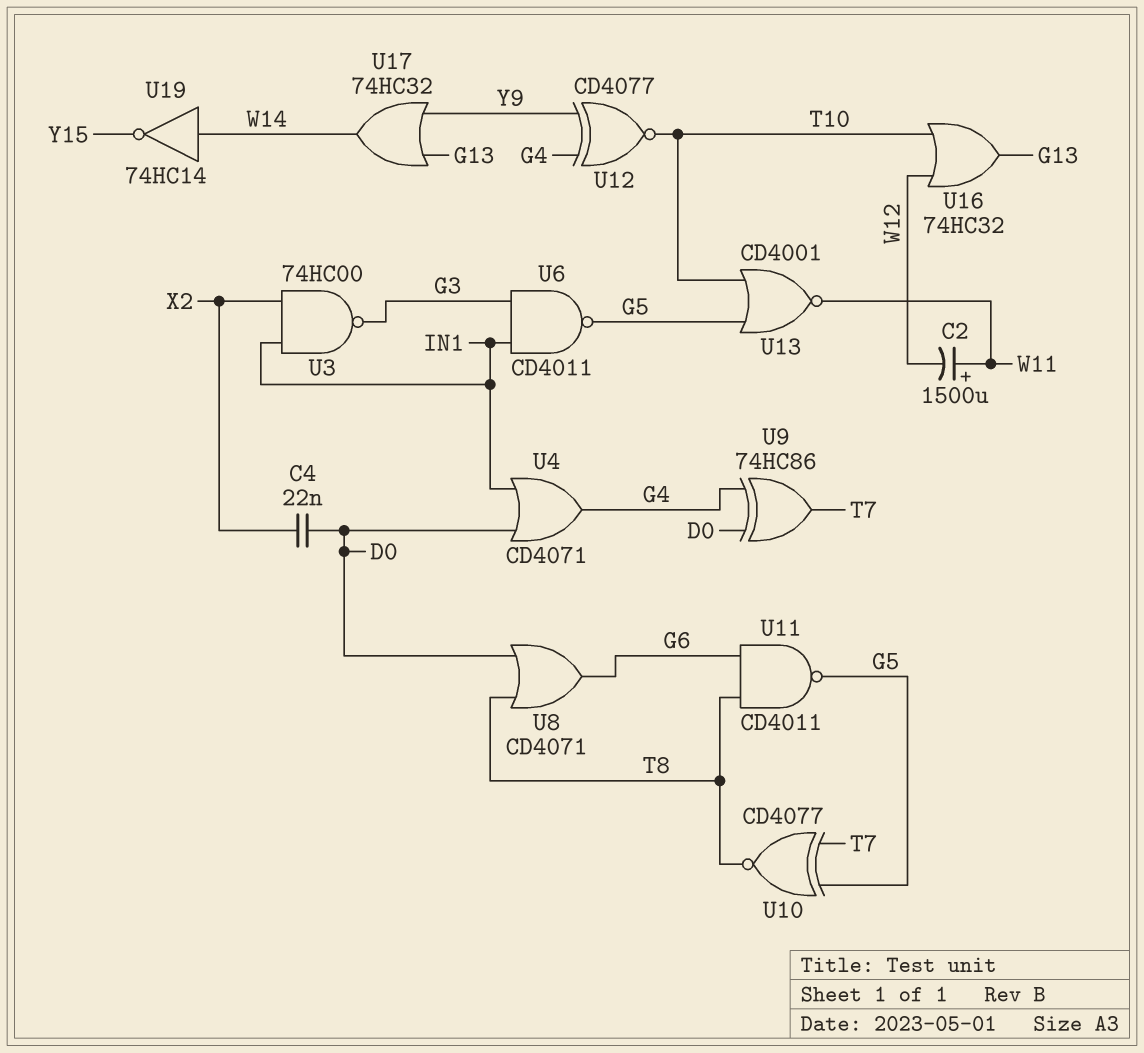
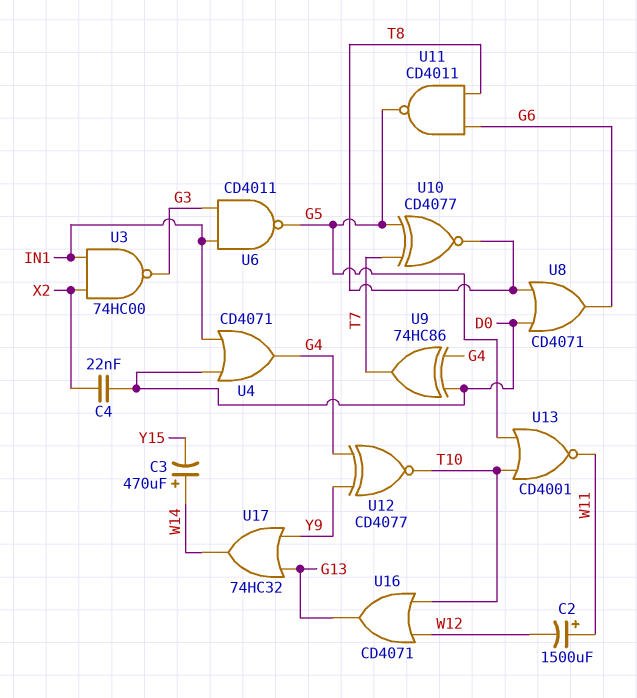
C3: none -> 470uF (plus W14, minus Y15)
U16: OR 74HC32 (in T10, in W12, out G13) -> OR CD4071 (in T10, in W12, out G13)
U19: NOT 74HC14 (in W14, out Y15) -> none

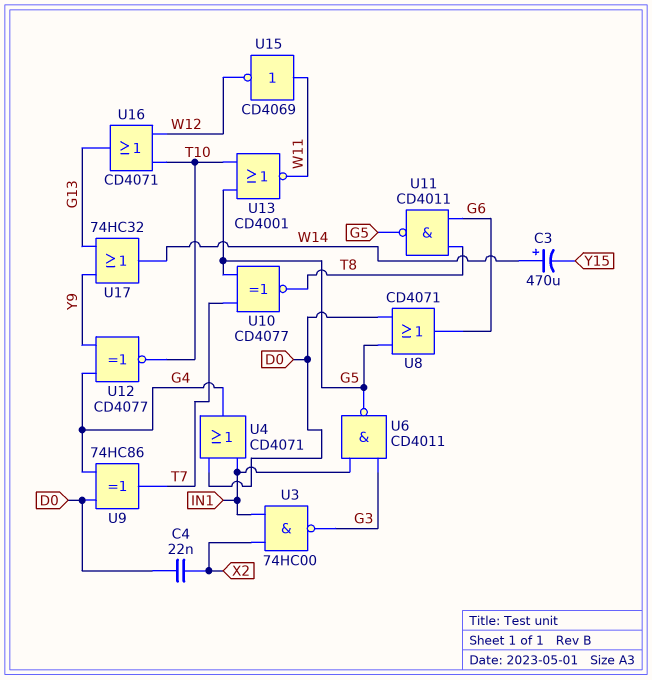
C2: 1500uF (plus W11, minus W12) -> none
U8: OR CD4071 (in D0, in T8, out G6) -> OR CD4071 (in D0, in G5, out G6)
U15: none -> NOT CD4069 (in W11, out W12)

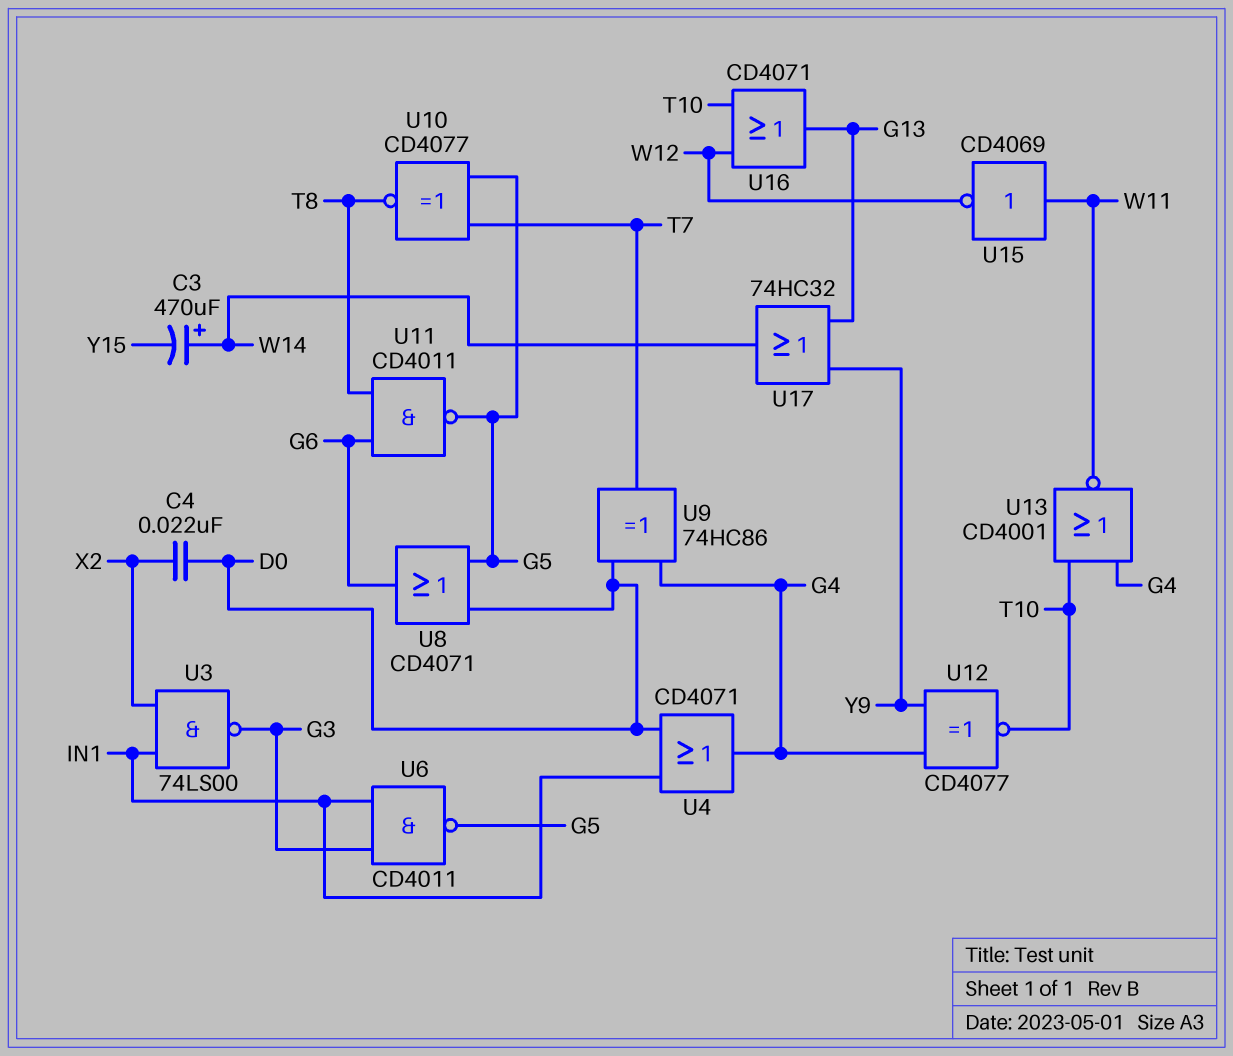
U3: NAND 74HC00 (in IN1, in X2, out G3) -> NAND 74LS00 (in IN1, in X2, out G3)
U13: NOR CD4001 (in G5, in T10, out W11) -> NOR CD4001 (in G4, in T10, out W11)

